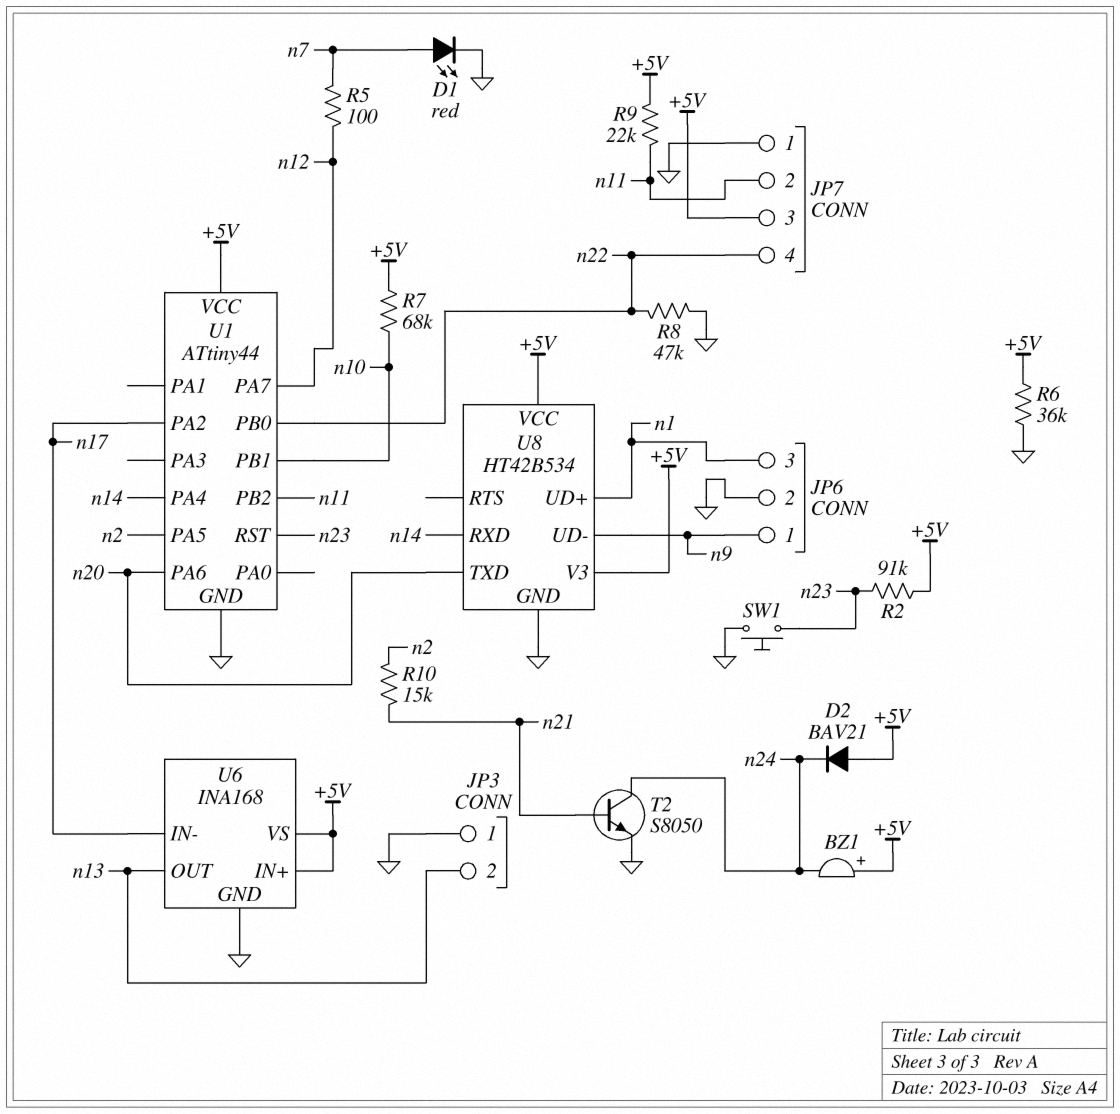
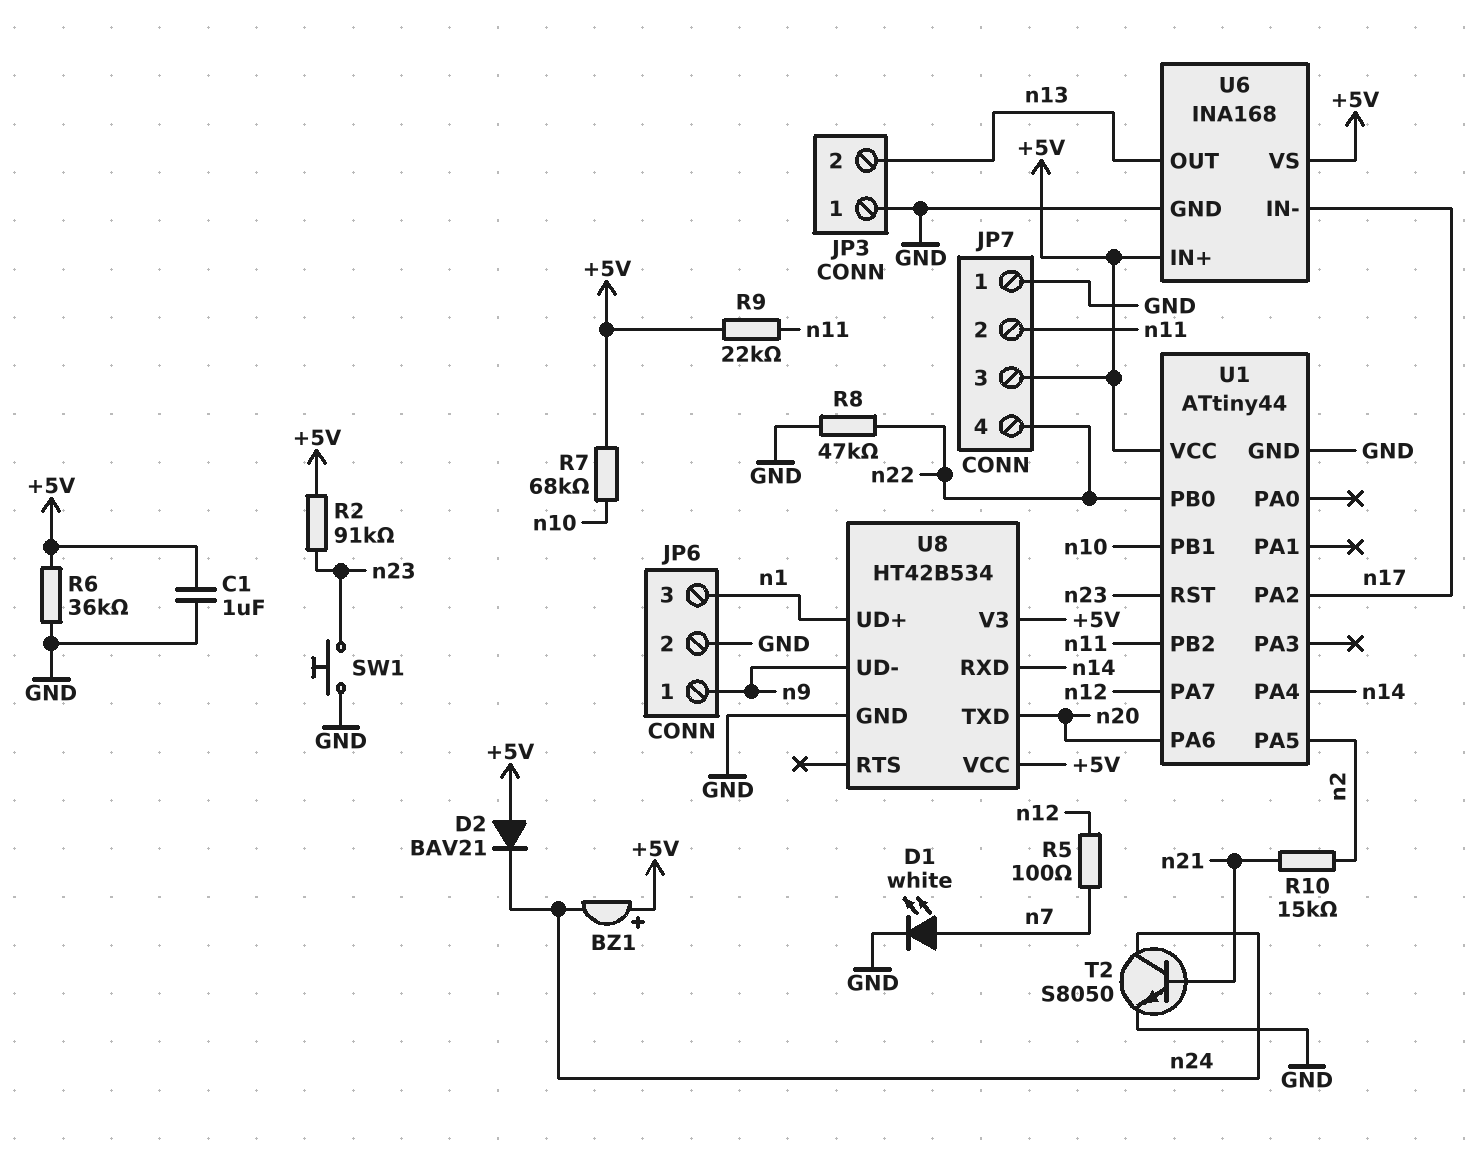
C1: none -> 1uF (+5V, GND)
D1: LED red (A n7, K GND) -> LED white (A n7, K GND)

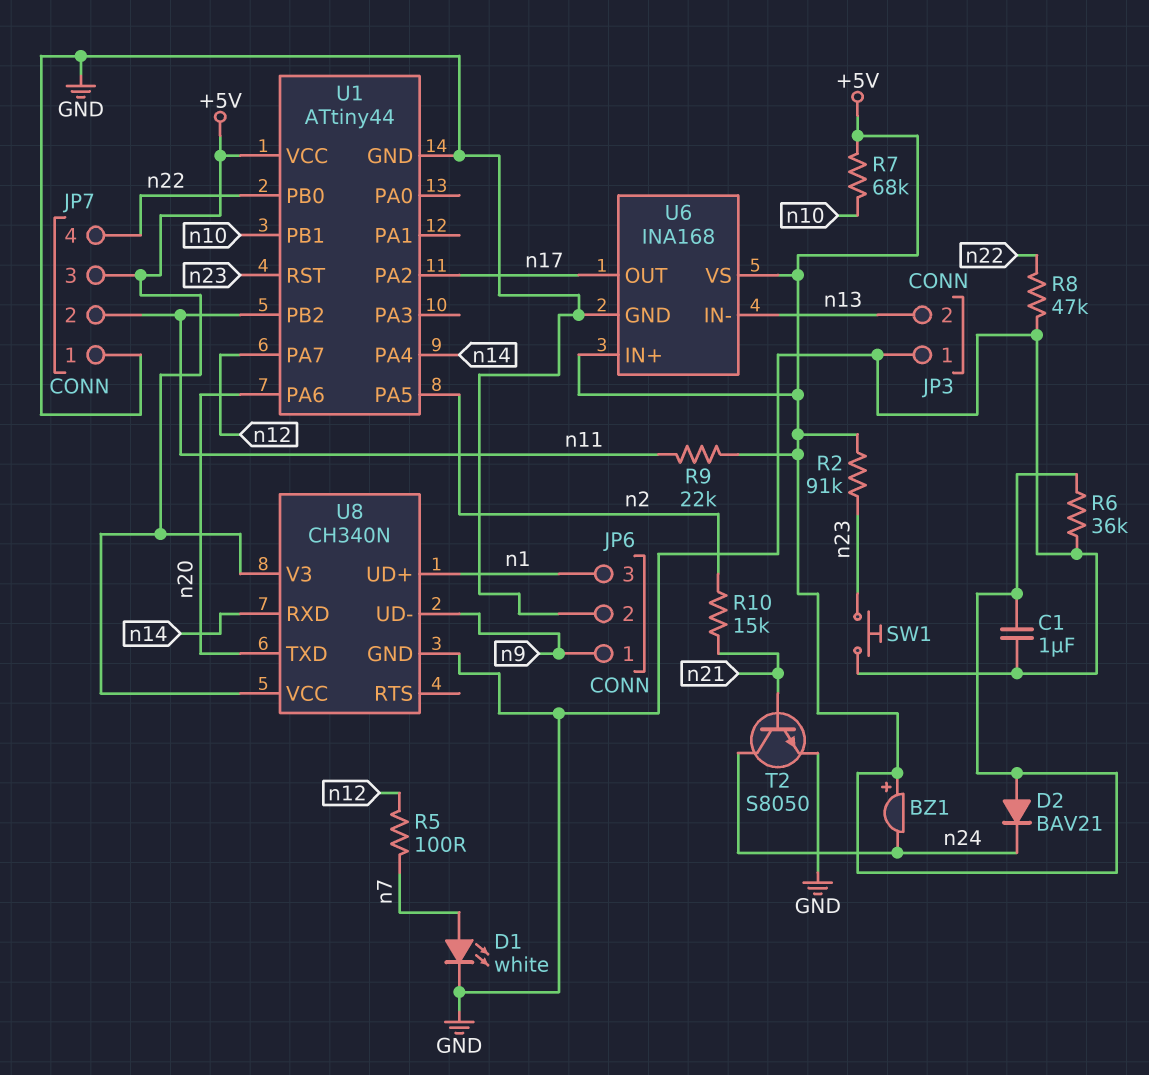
U6 pin IN-: n17 -> n13
U6 pin OUT: n13 -> n17
U8: HT42B534 -> CH340N

